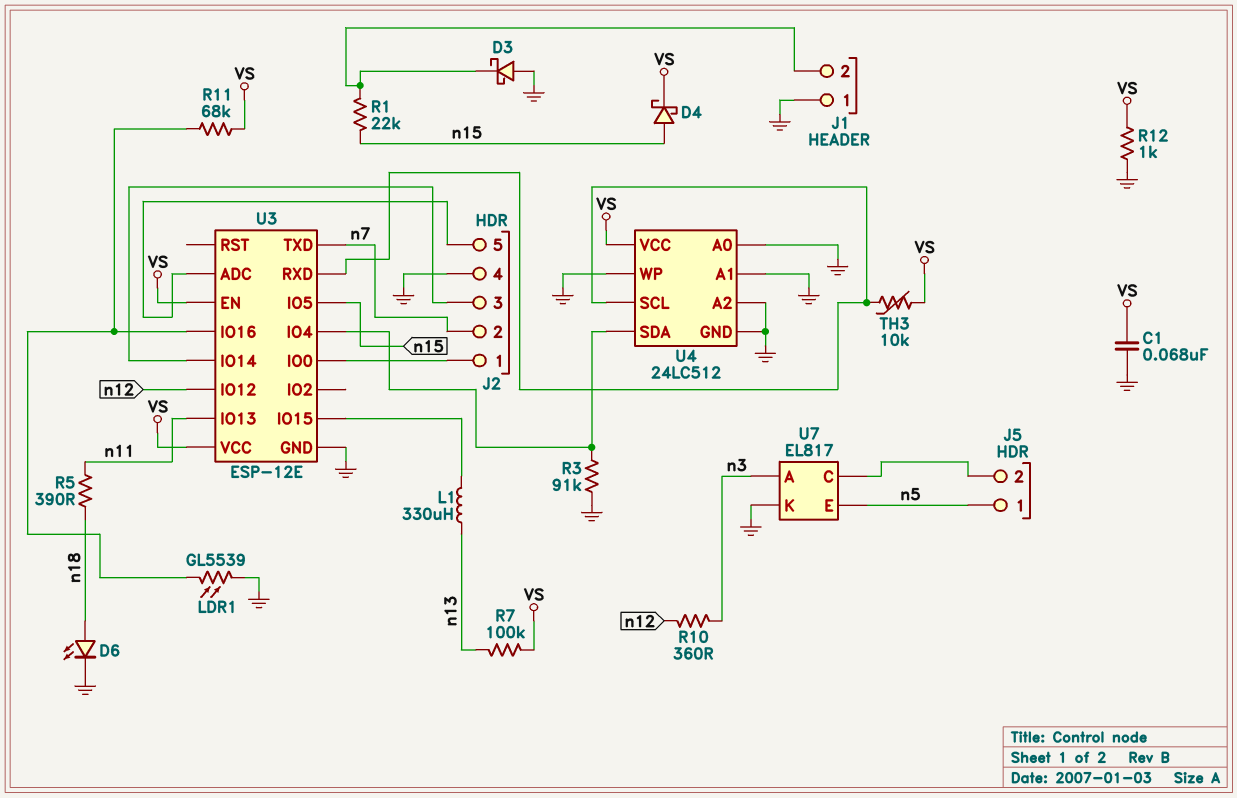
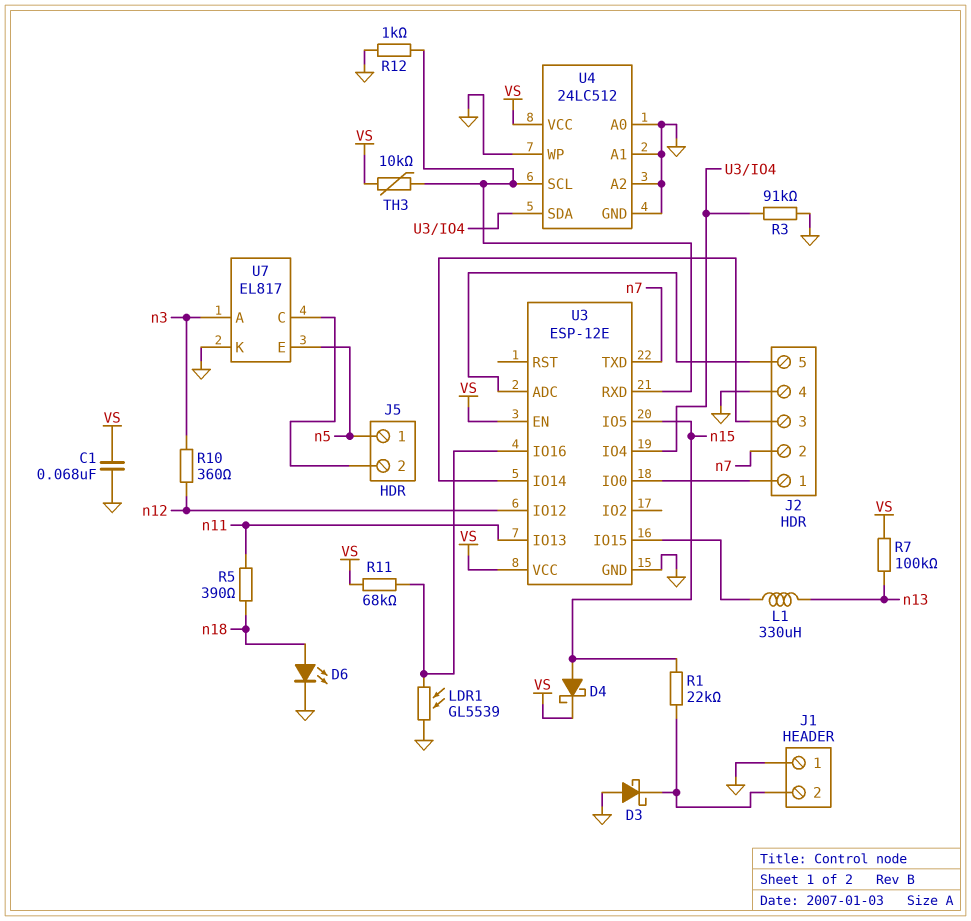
R12: 1k (GND, VS) -> 1k (GND, U3/RXD)

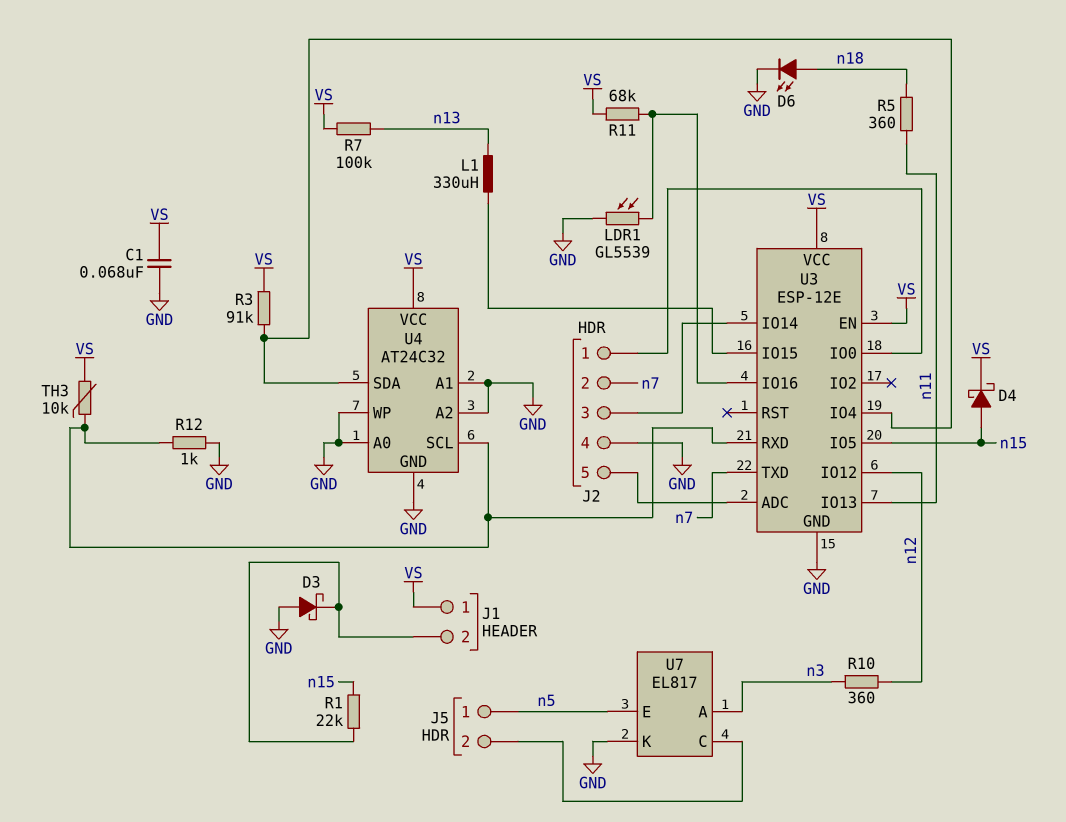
J1 pin 1: GND -> VS
R3: 91k (GND, U3/IO4) -> 91k (U3/IO4, VS)
R5: 390 (n11, n18) -> 360 (n11, n18)
U4: 24LC512 -> AT24C32

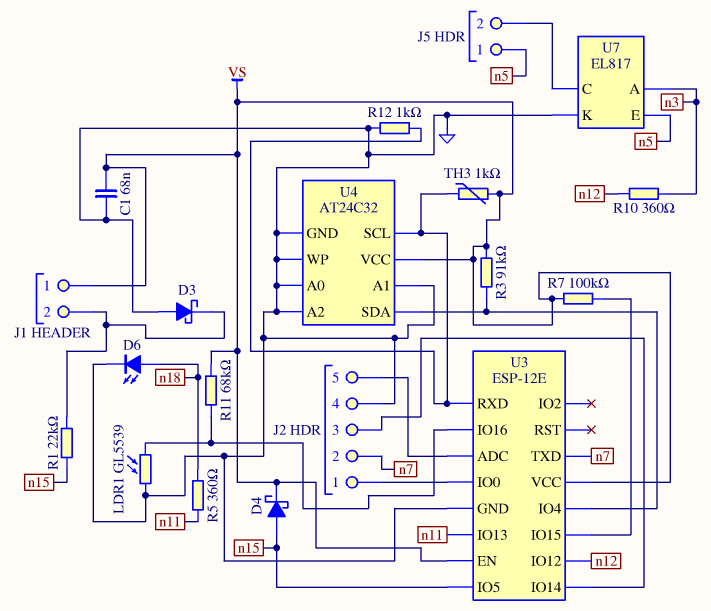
L1: 330uH (U3/IO15, n13) -> none
R7: 100k (VS, n13) -> 100k (U3/IO15, VS)
TH3: 10k (U3/RXD, VS) -> 1k (U3/RXD, VS)

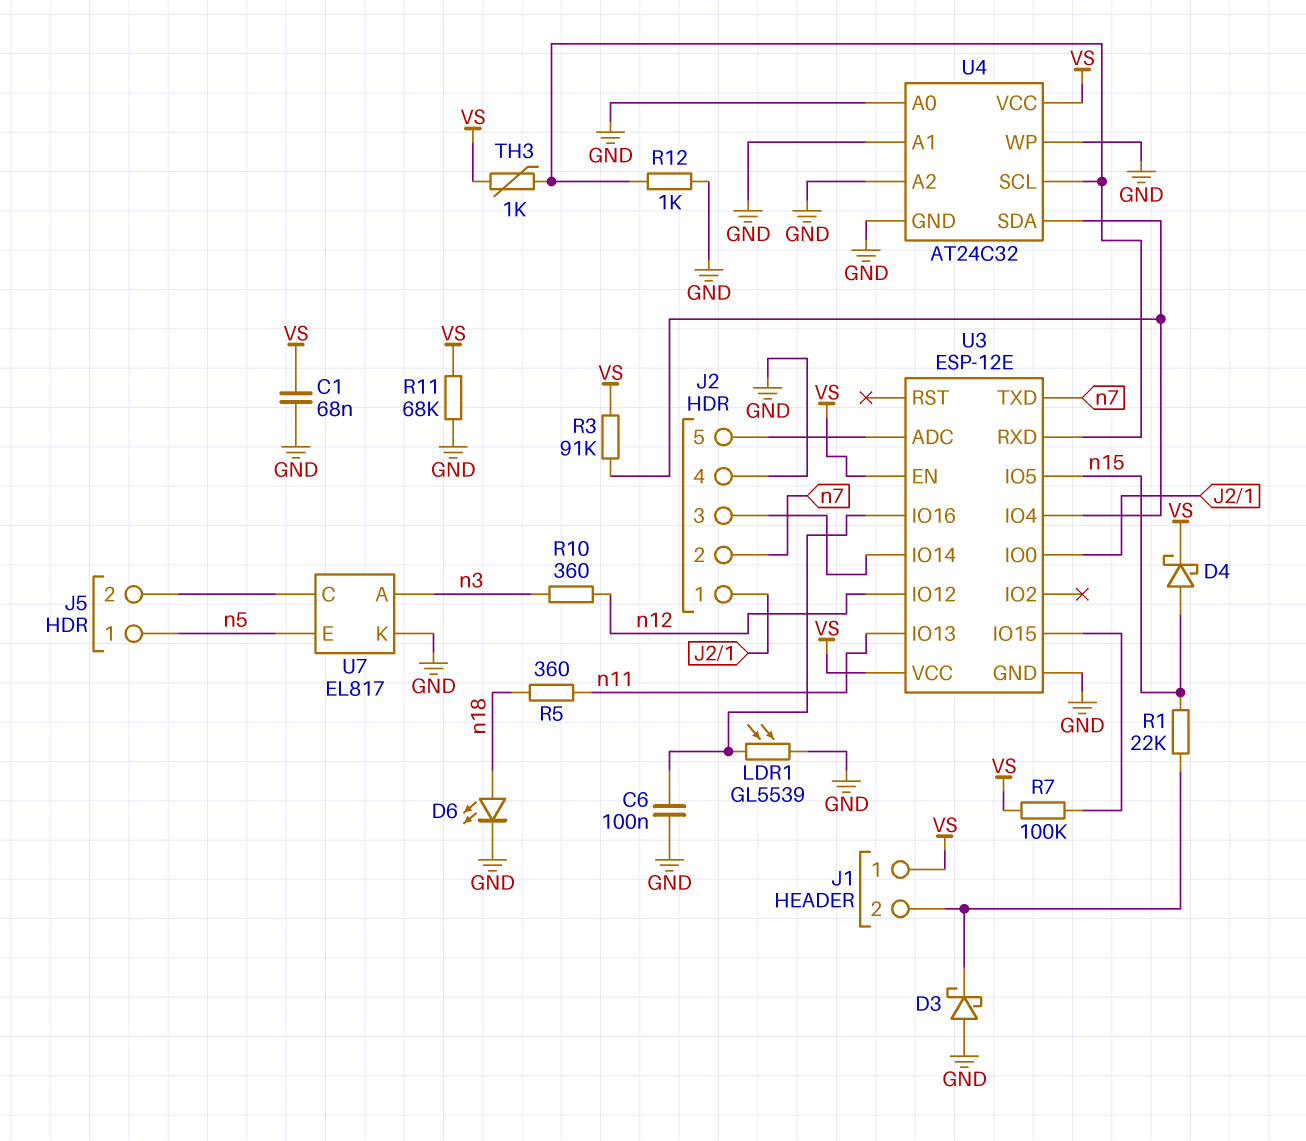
C6: none -> 100nF (GND, U3/IO16)
R11: 68k (U3/IO16, VS) -> 68k (GND, VS)

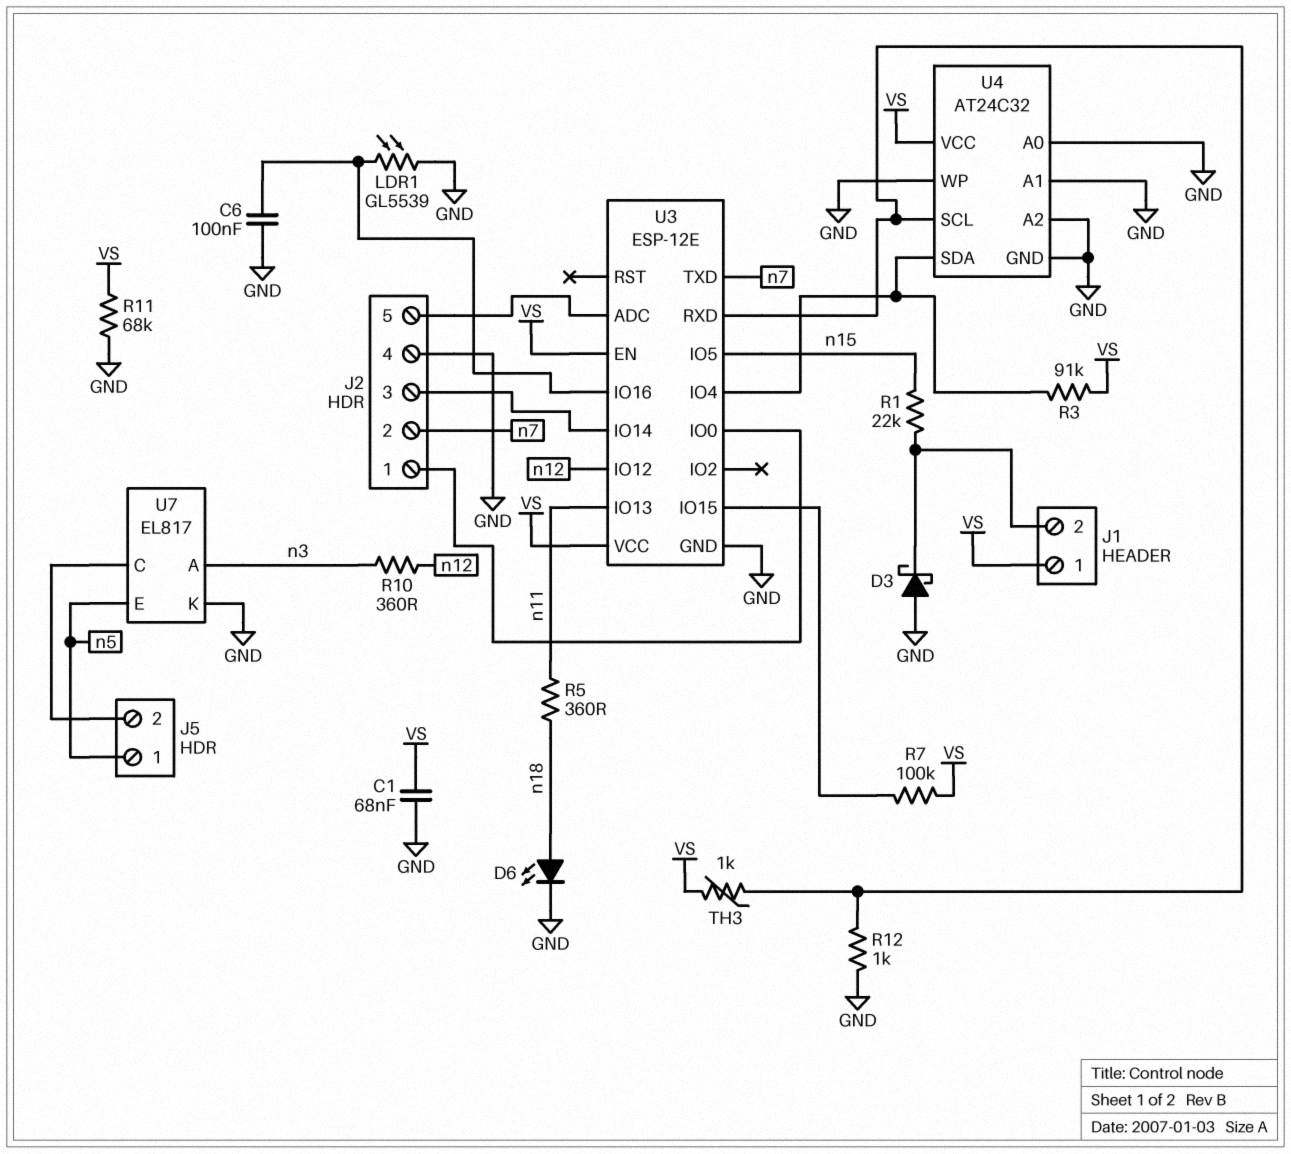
D4: schottky (A n15, K VS) -> none

